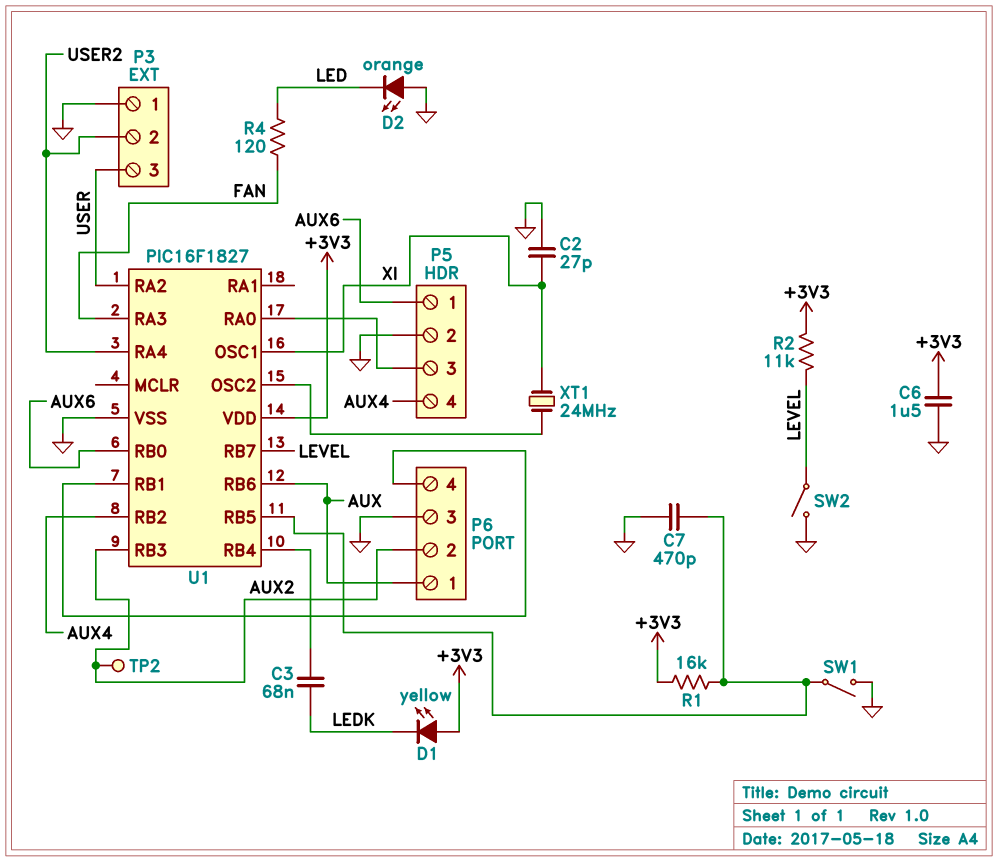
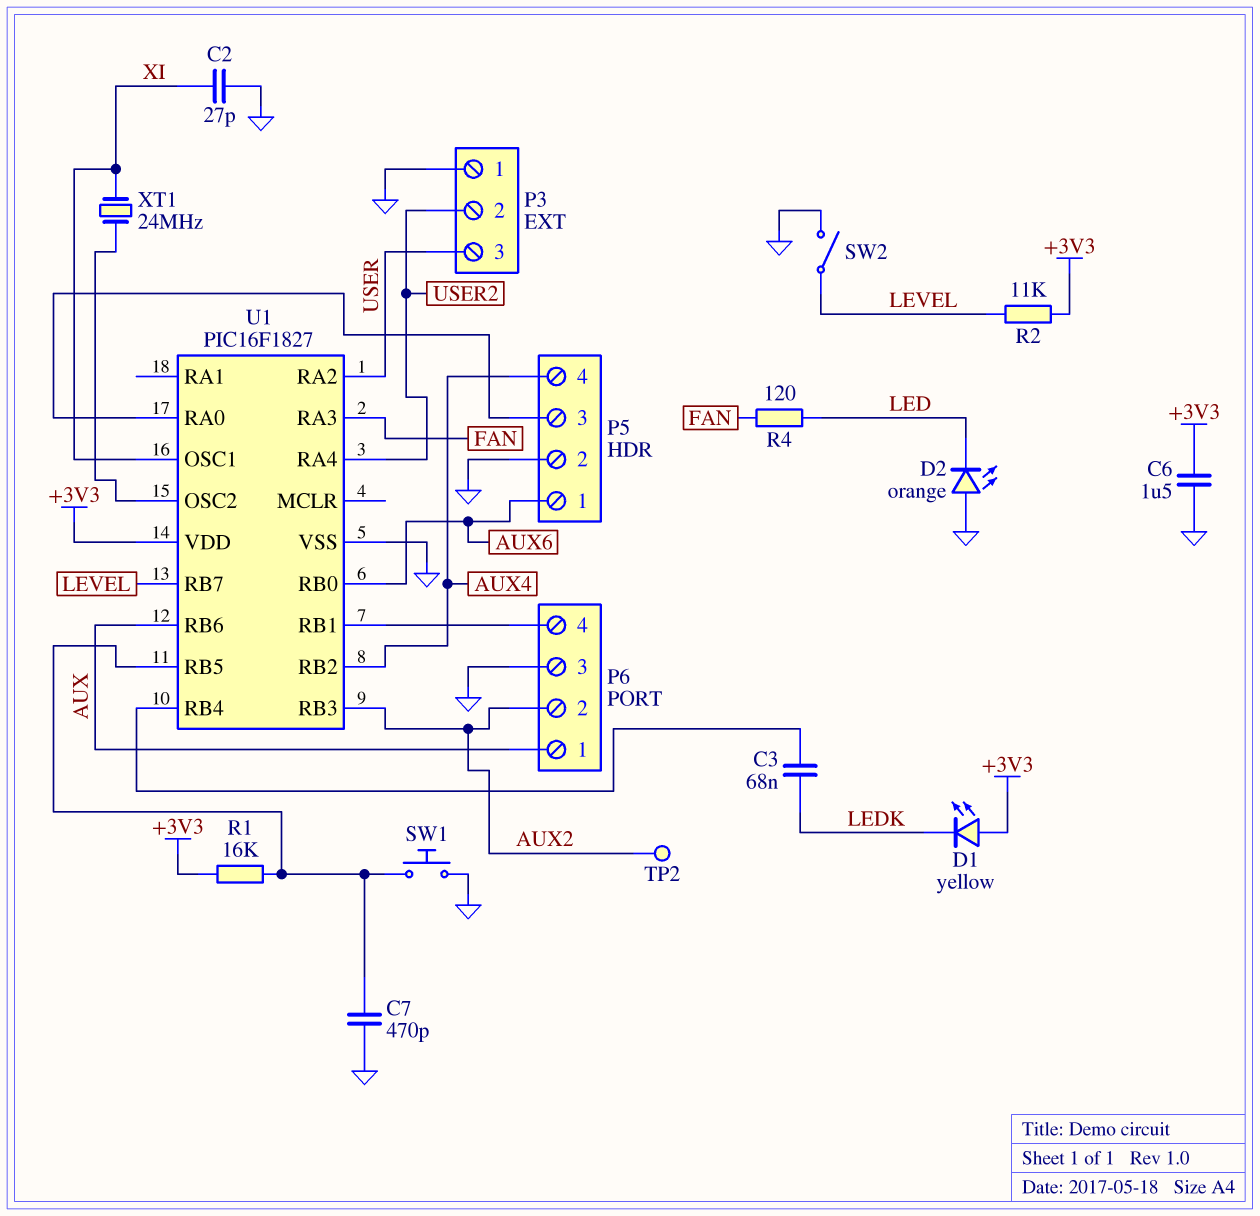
SW1: switch (GND, U1/RB5) -> button (GND, U1/RB5)

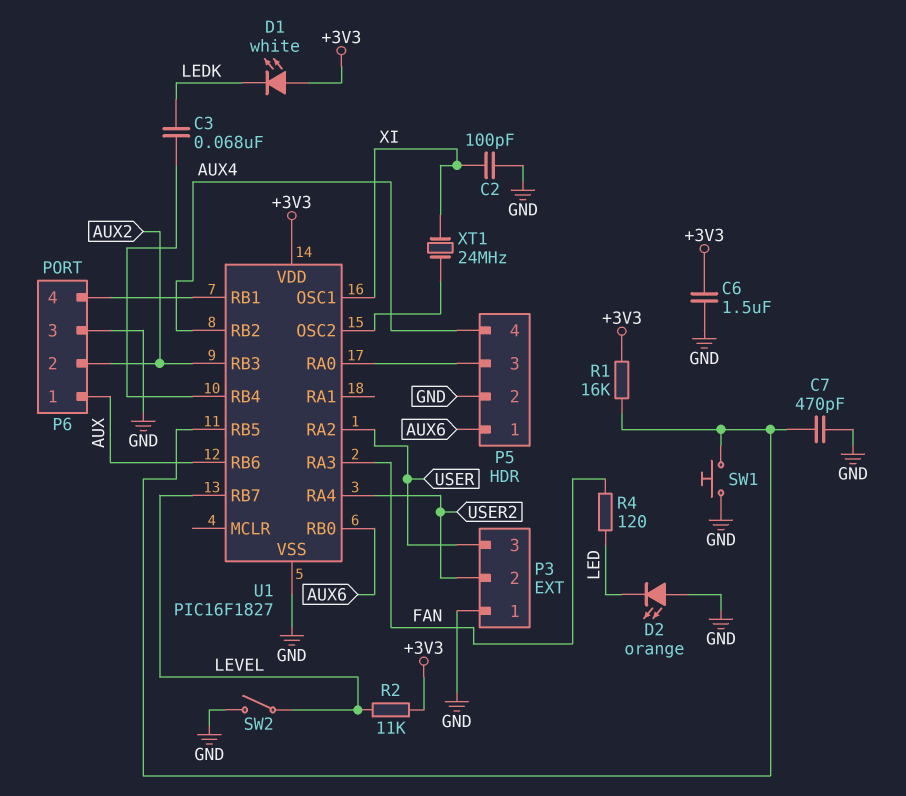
C2: 27pF (GND, XI) -> 100pF (GND, XI)
D1: LED yellow (A +3V3, K LEDK) -> LED white (A +3V3, K LEDK)
TP2: test point (AUX2) -> none

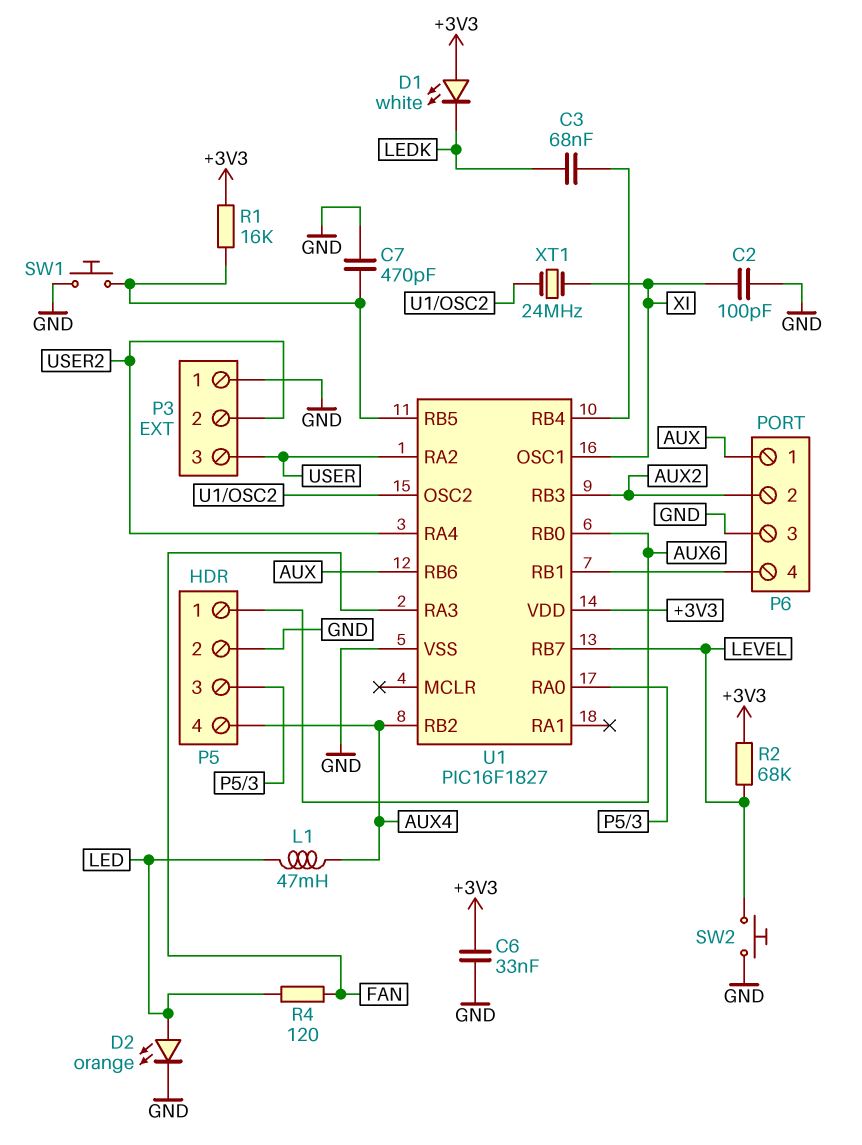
C6: 1.5uF (+3V3, GND) -> 33nF (+3V3, GND)
D2: LED orange (A GND, K LED) -> LED orange (A LED, K GND)
L1: none -> 47mH (AUX4, LED)
R2: 11k (+3V3, LEVEL) -> 68k (+3V3, LEVEL)
SW2: switch (GND, LEVEL) -> button (GND, LEVEL)

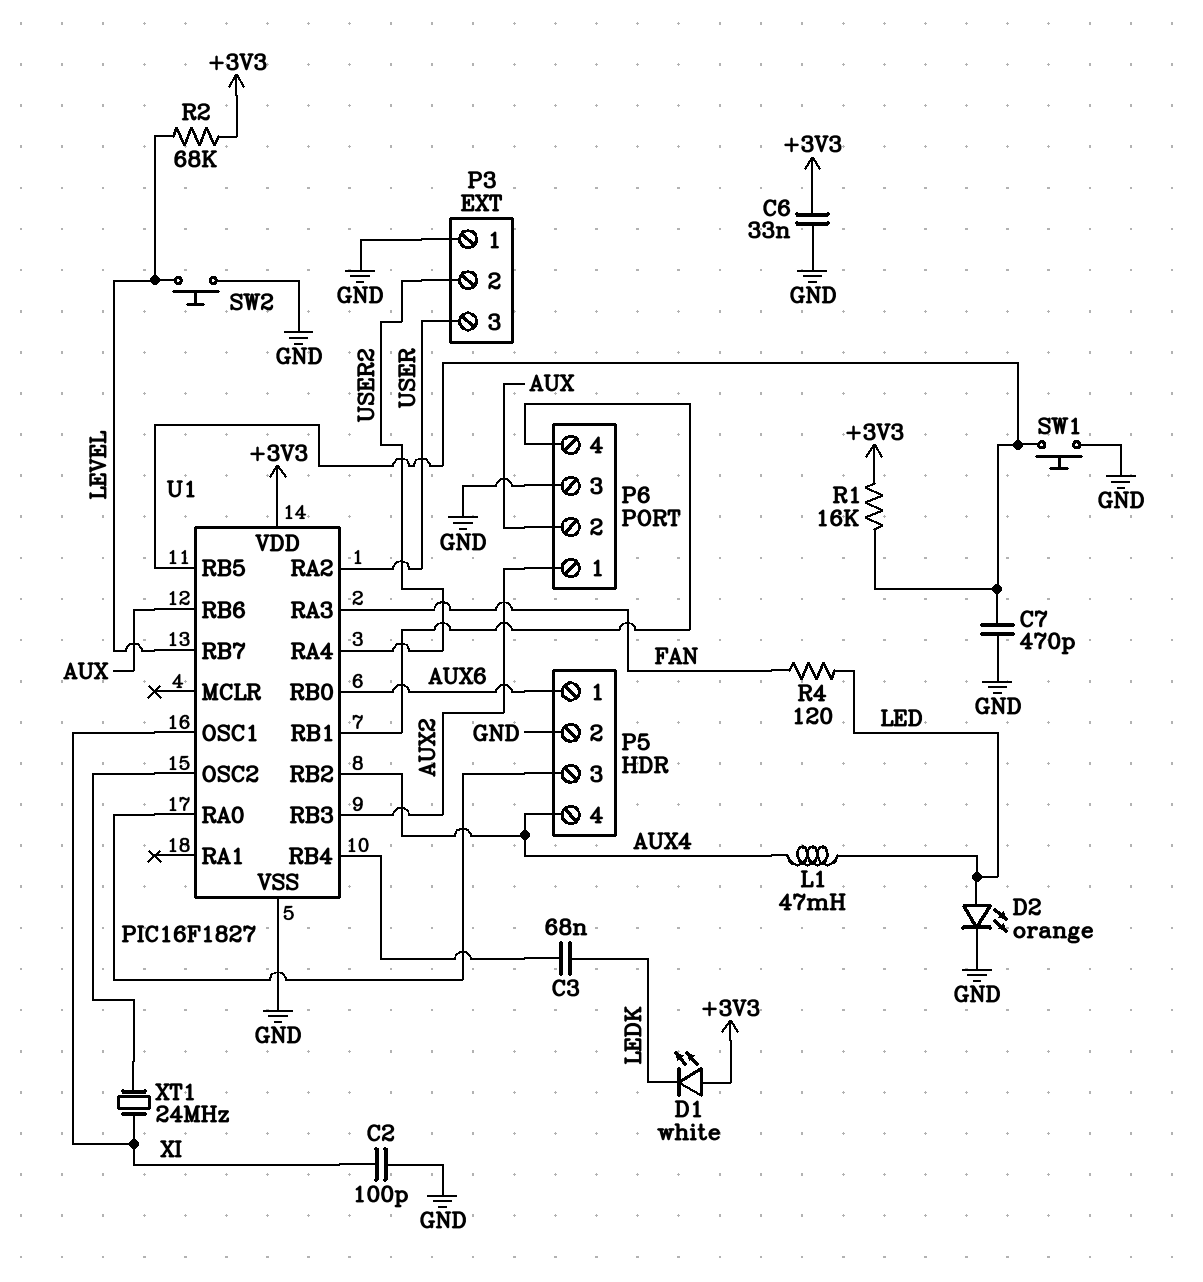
P6 pin 1: AUX -> AUX2
P6 pin 2: AUX2 -> AUX

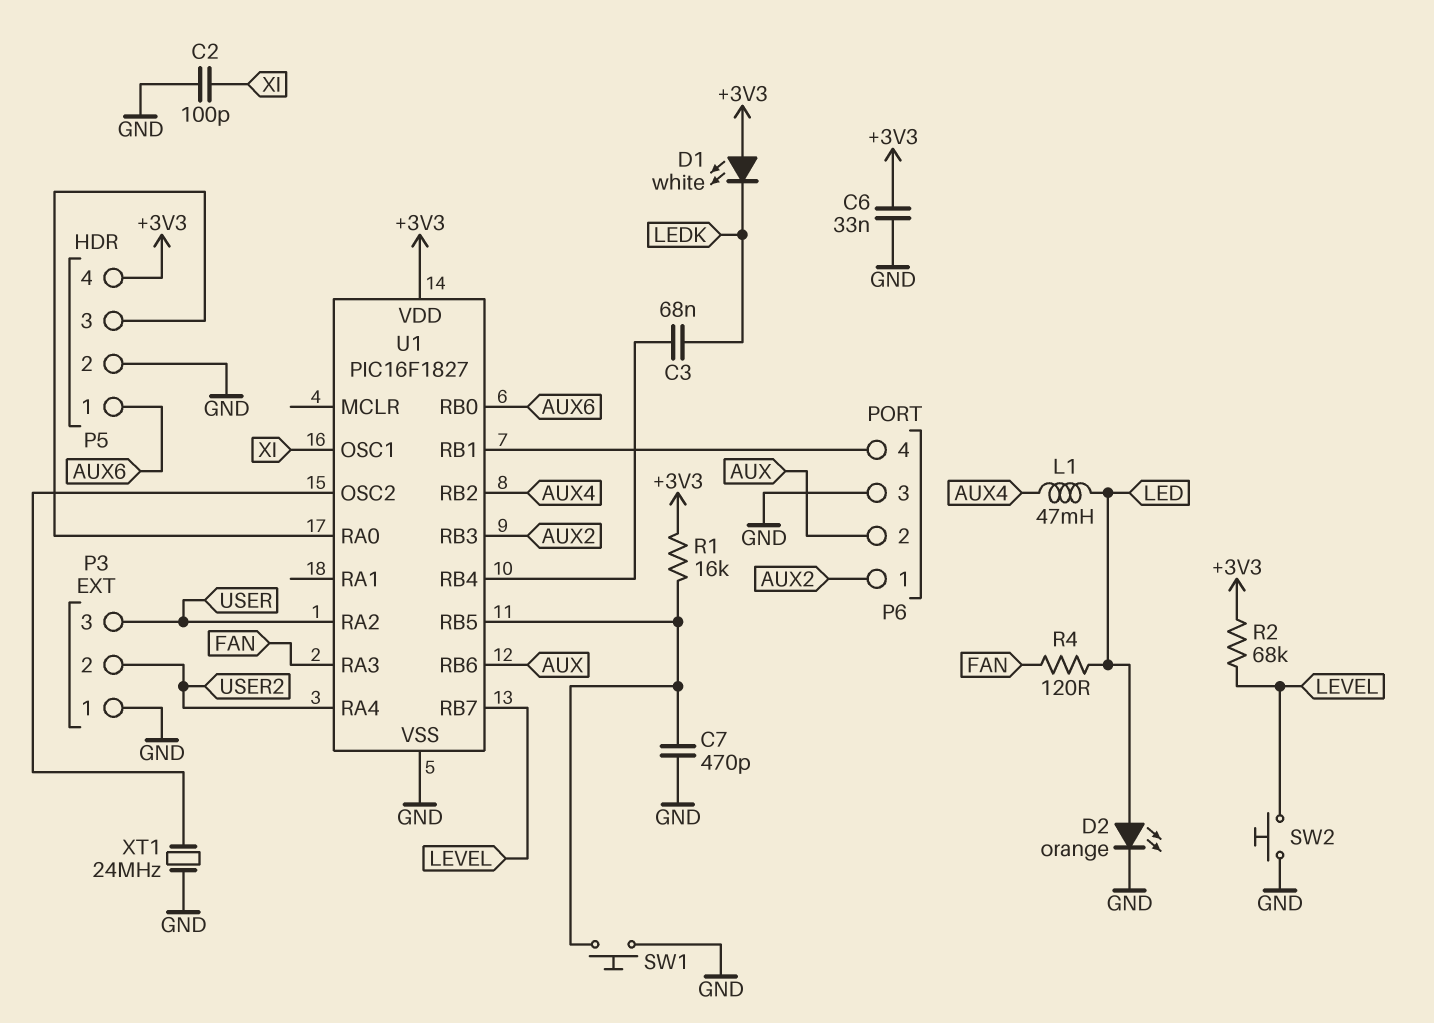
P5 pin 4: AUX4 -> +3V3
XT1: 24MHz (U1/OSC2, XI) -> 24MHz (GND, U1/OSC2)

